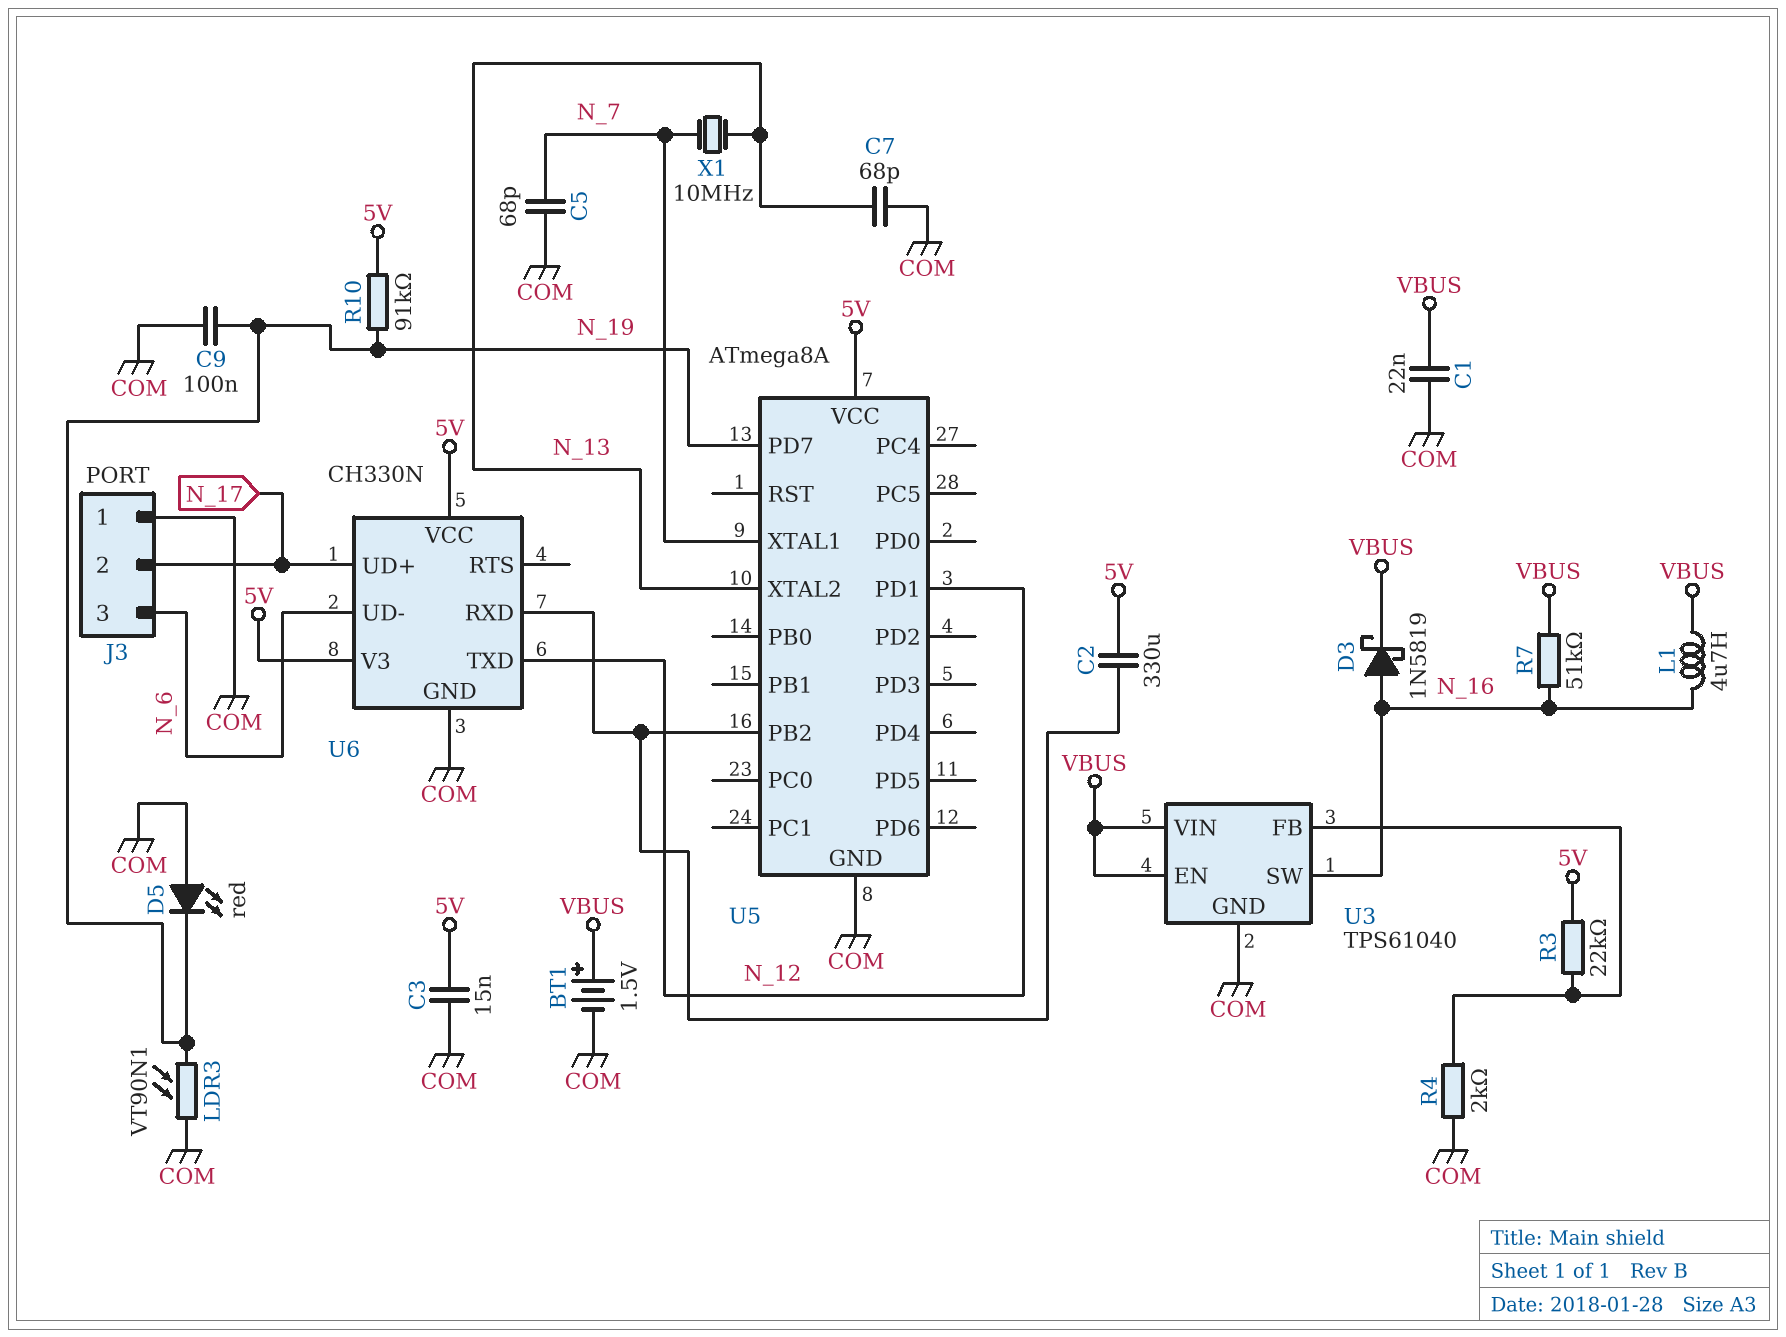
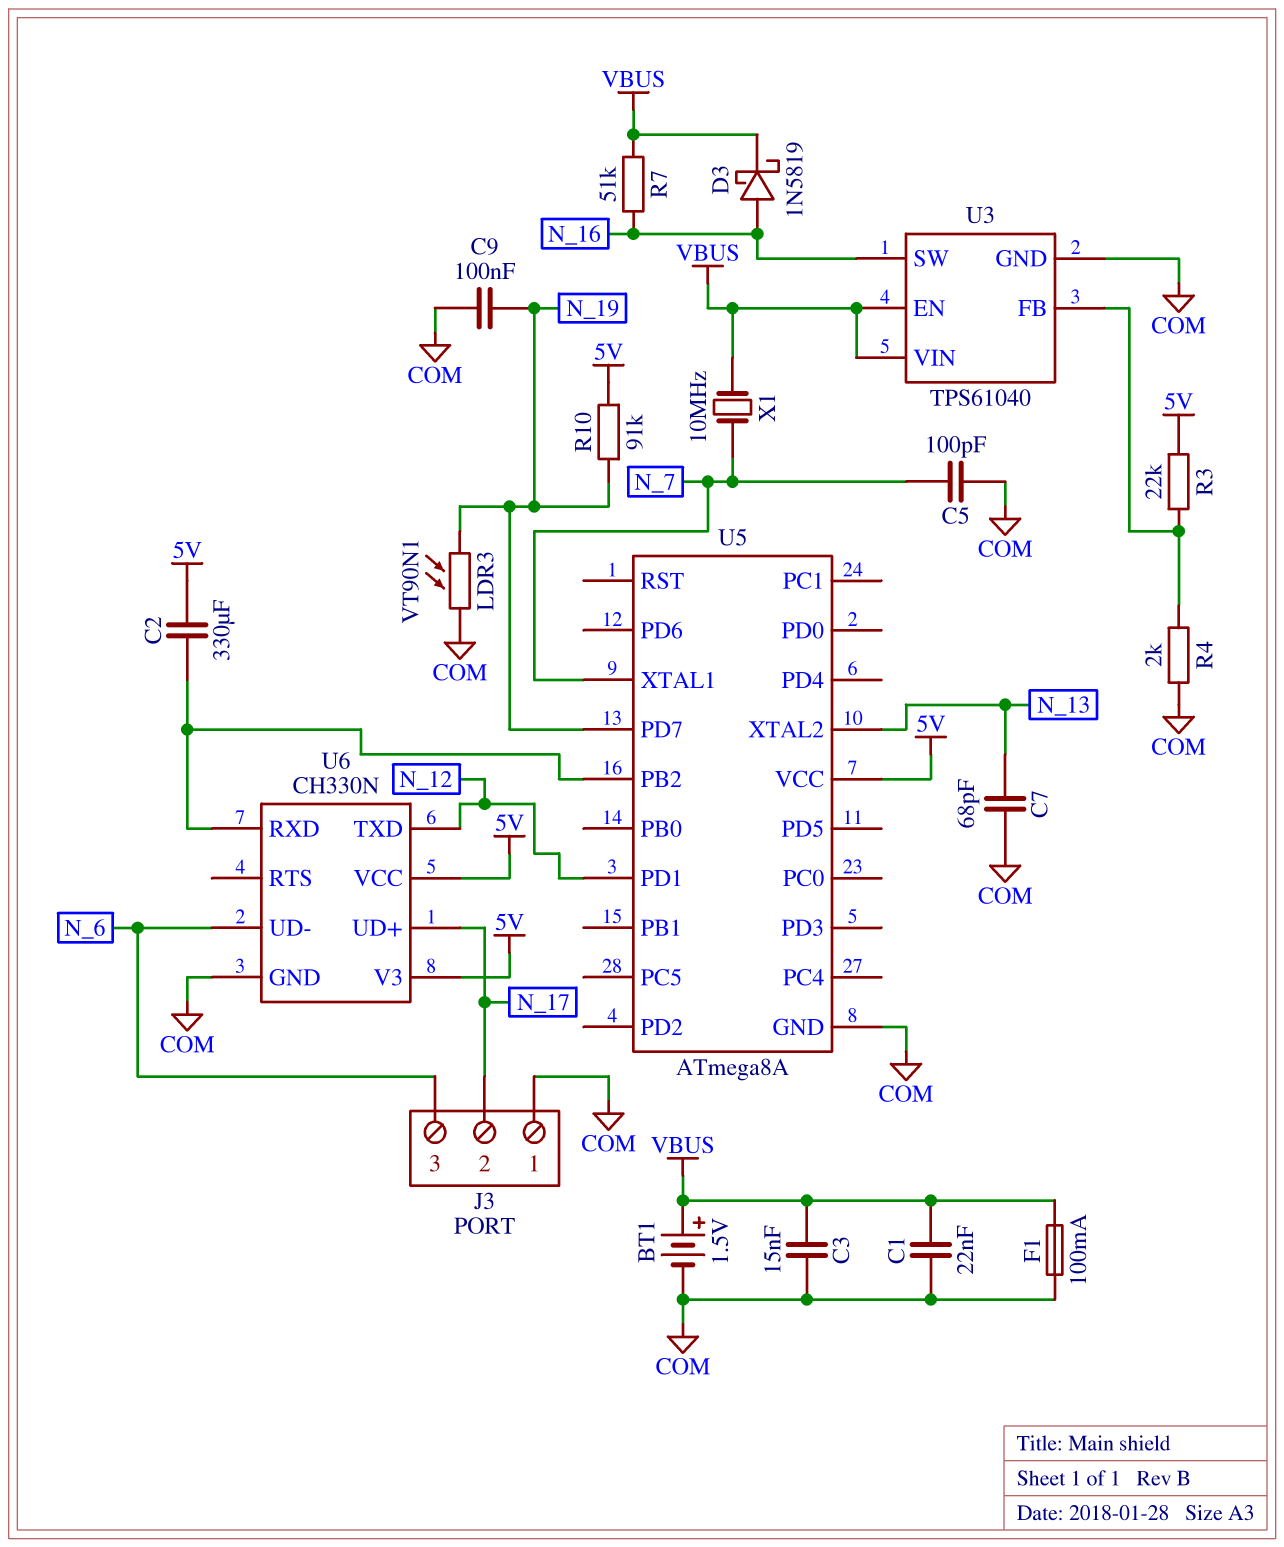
C3: 15nF (5V, COM) -> 15nF (COM, VBUS)
C5: 68pF (COM, N_7) -> 100pF (COM, N_7)
D5: LED red (A COM, K N_19) -> none
F1: none -> 100mA (COM, VBUS)
L1: 4.7uH (N_16, VBUS) -> none
X1: 10MHz (N_7, N_13) -> 10MHz (N_7, VBUS)

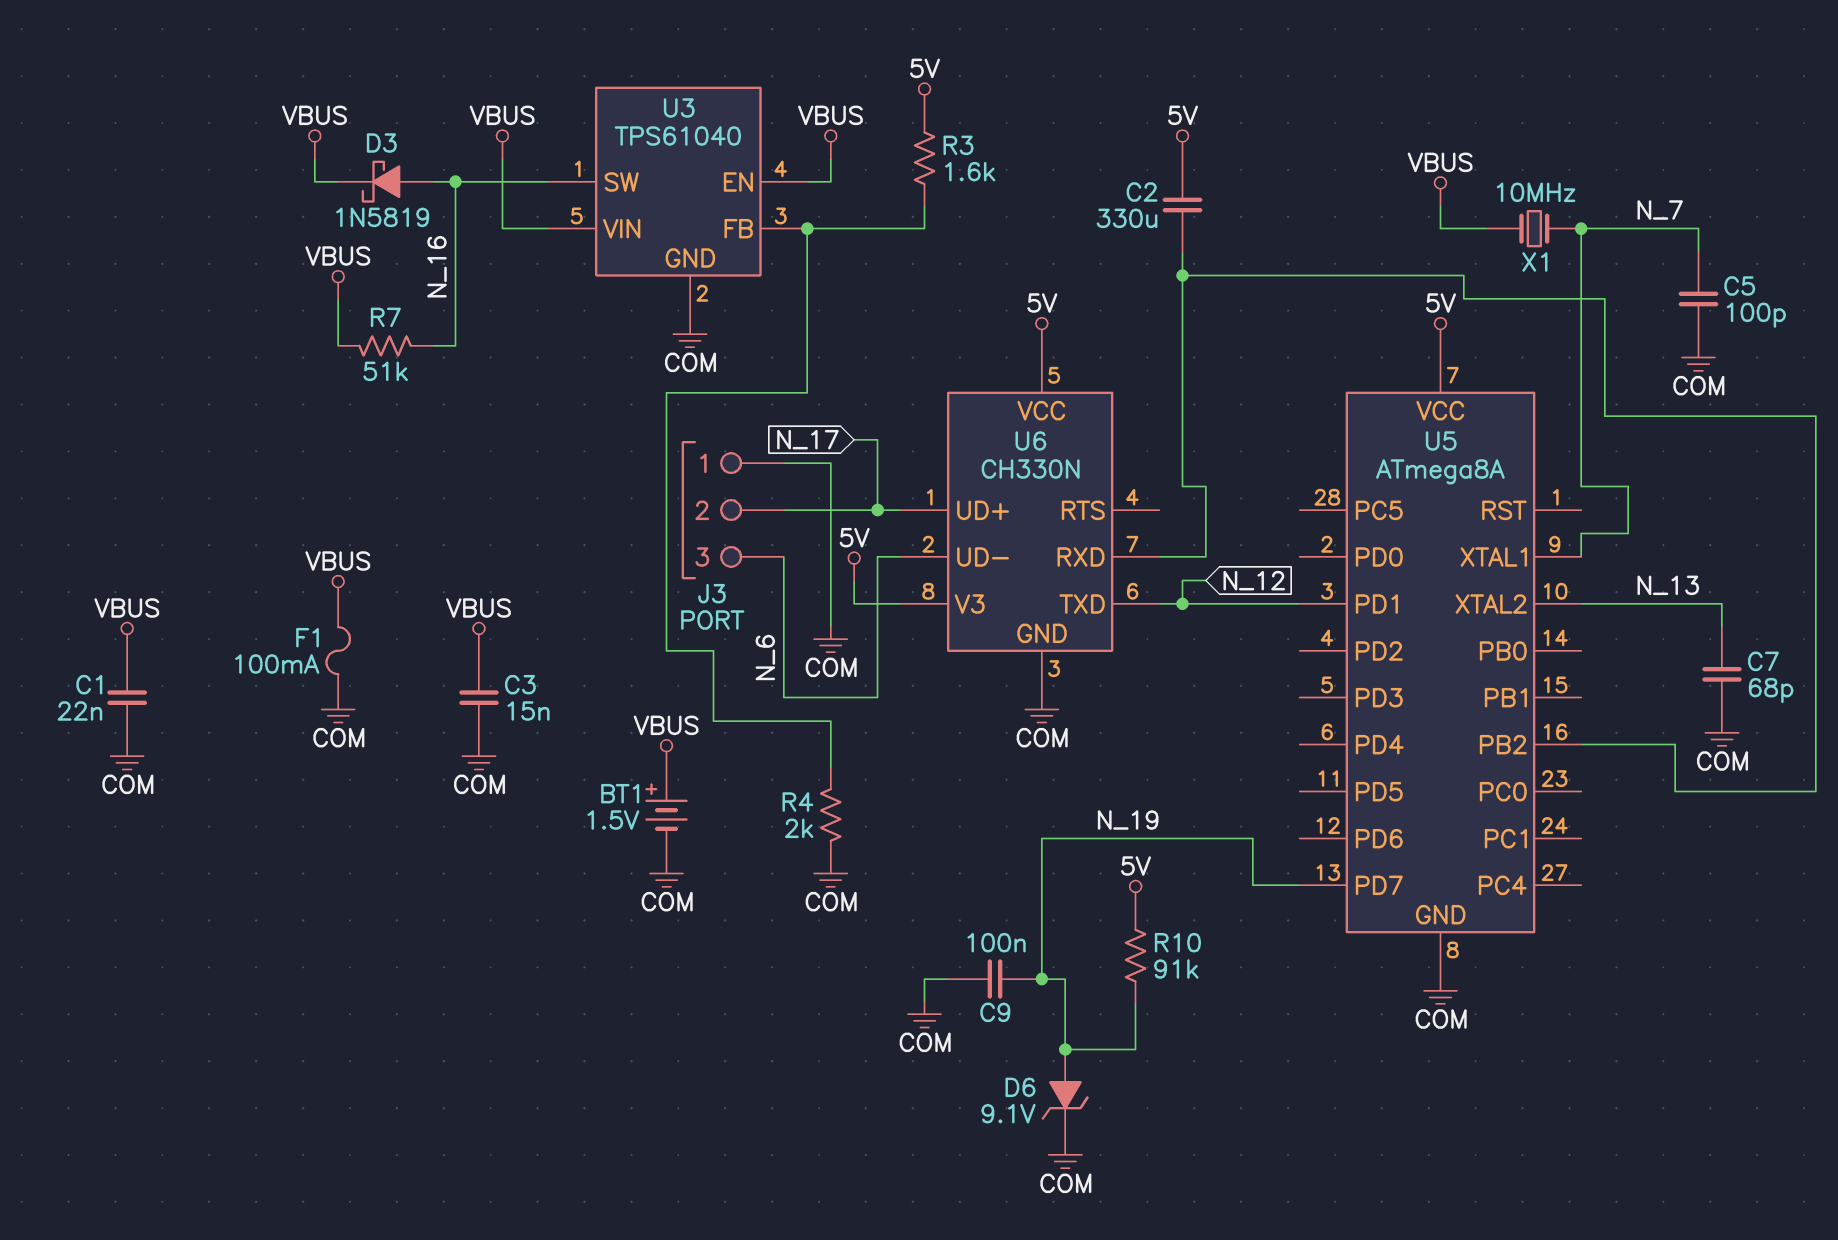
D6: none -> zener 9.1V (A N_19, K COM)
LDR3: VT90N1 (COM, N_19) -> none
R3: 22k (5V, U3/FB) -> 1.6k (5V, U3/FB)

